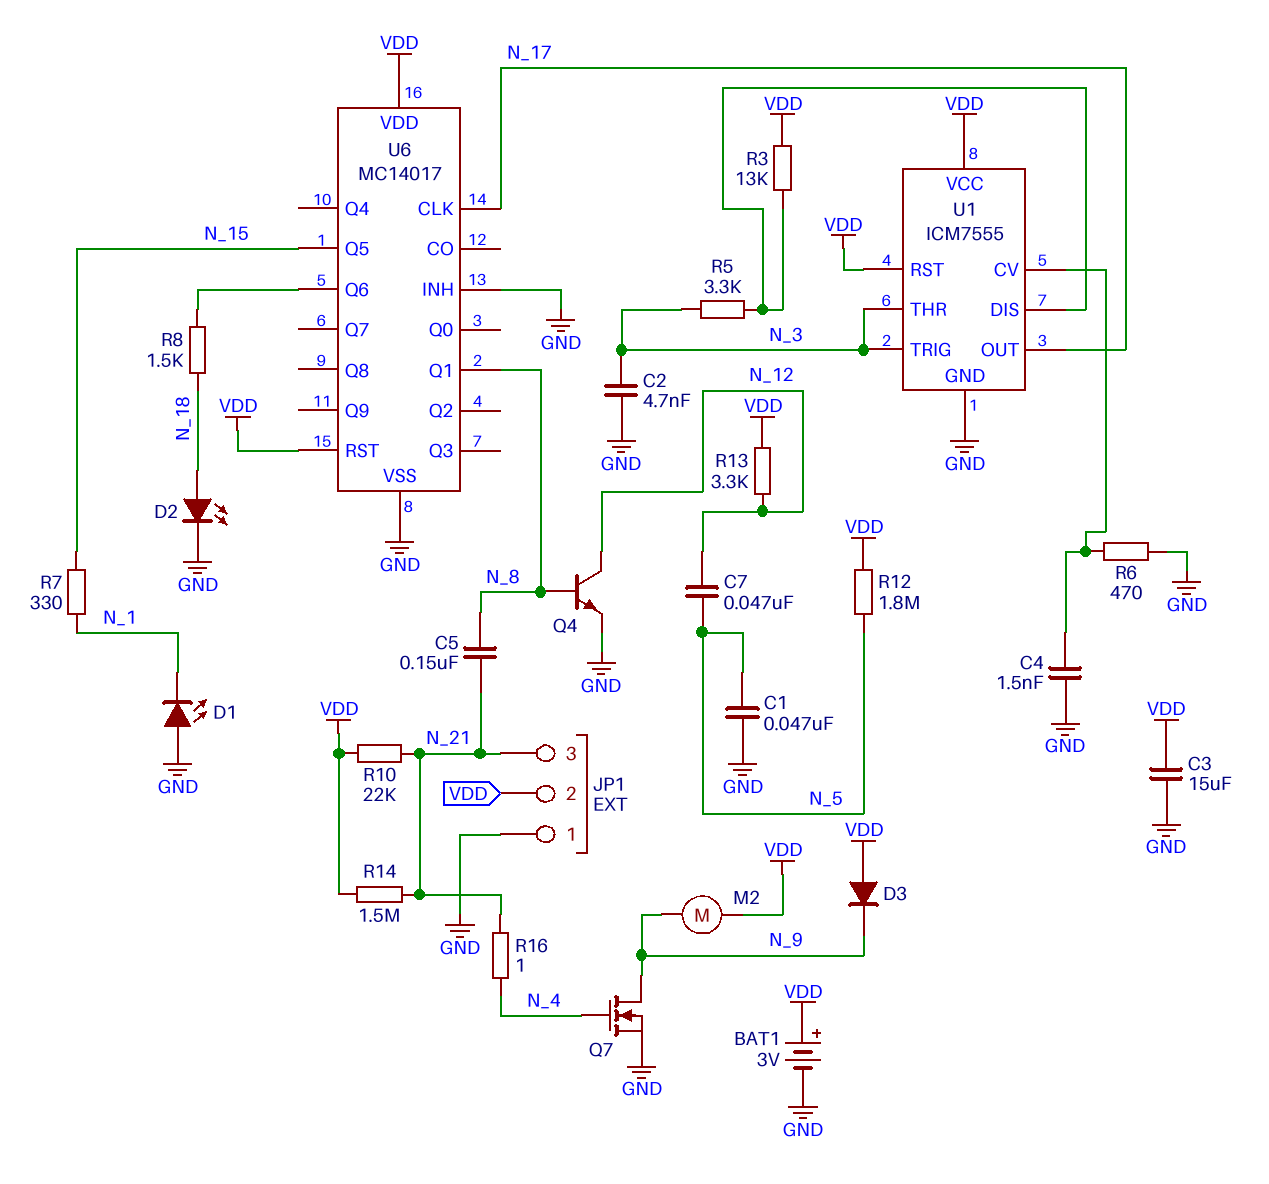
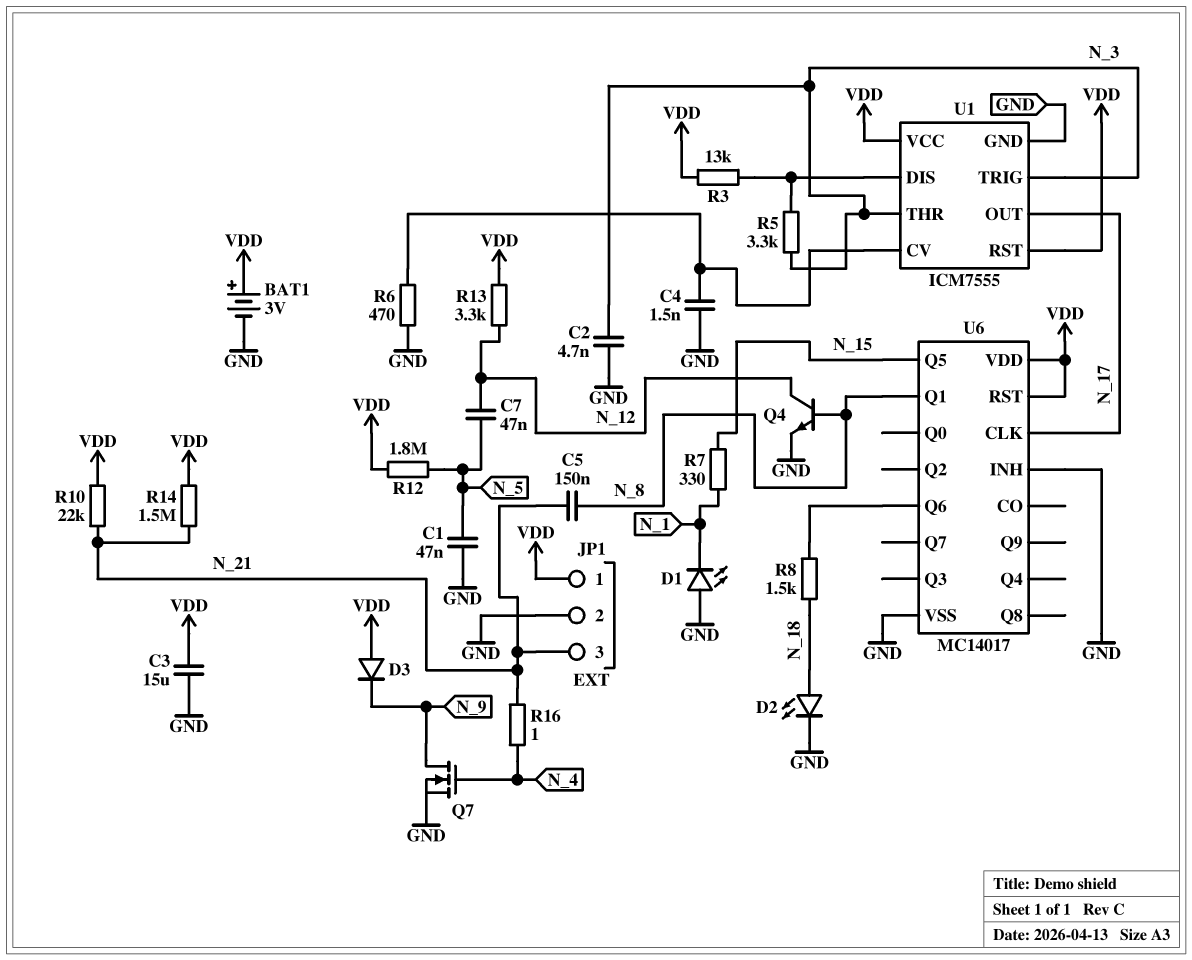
JP1 pin 1: GND -> VDD
JP1 pin 2: VDD -> GND
M2: motor (N_9, VDD) -> none

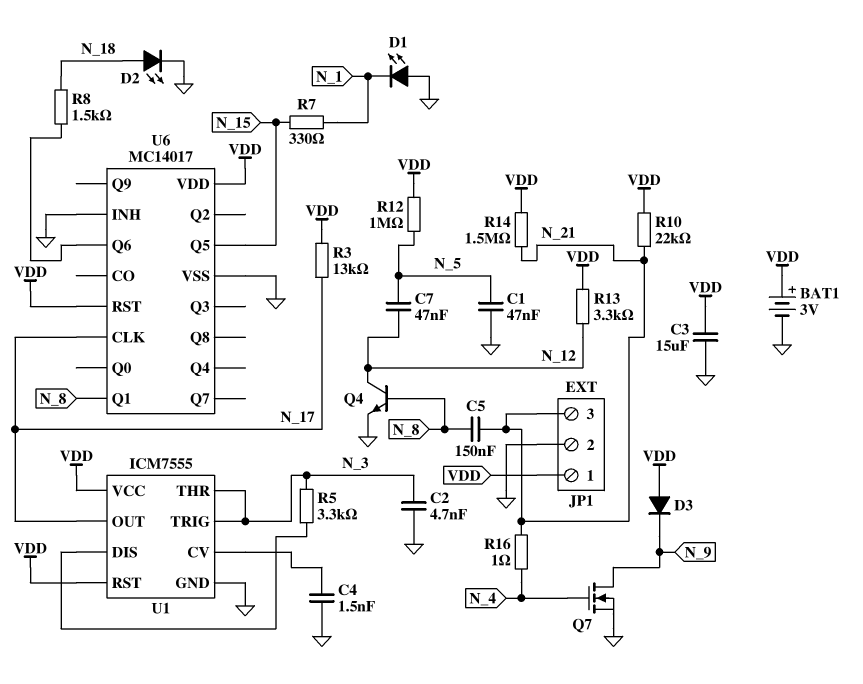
R3: 13k (U1/DIS, VDD) -> 13k (N_17, VDD)
R6: 470 (GND, U1/CV) -> none
R12: 1.8M (N_5, VDD) -> 1M (N_5, VDD)

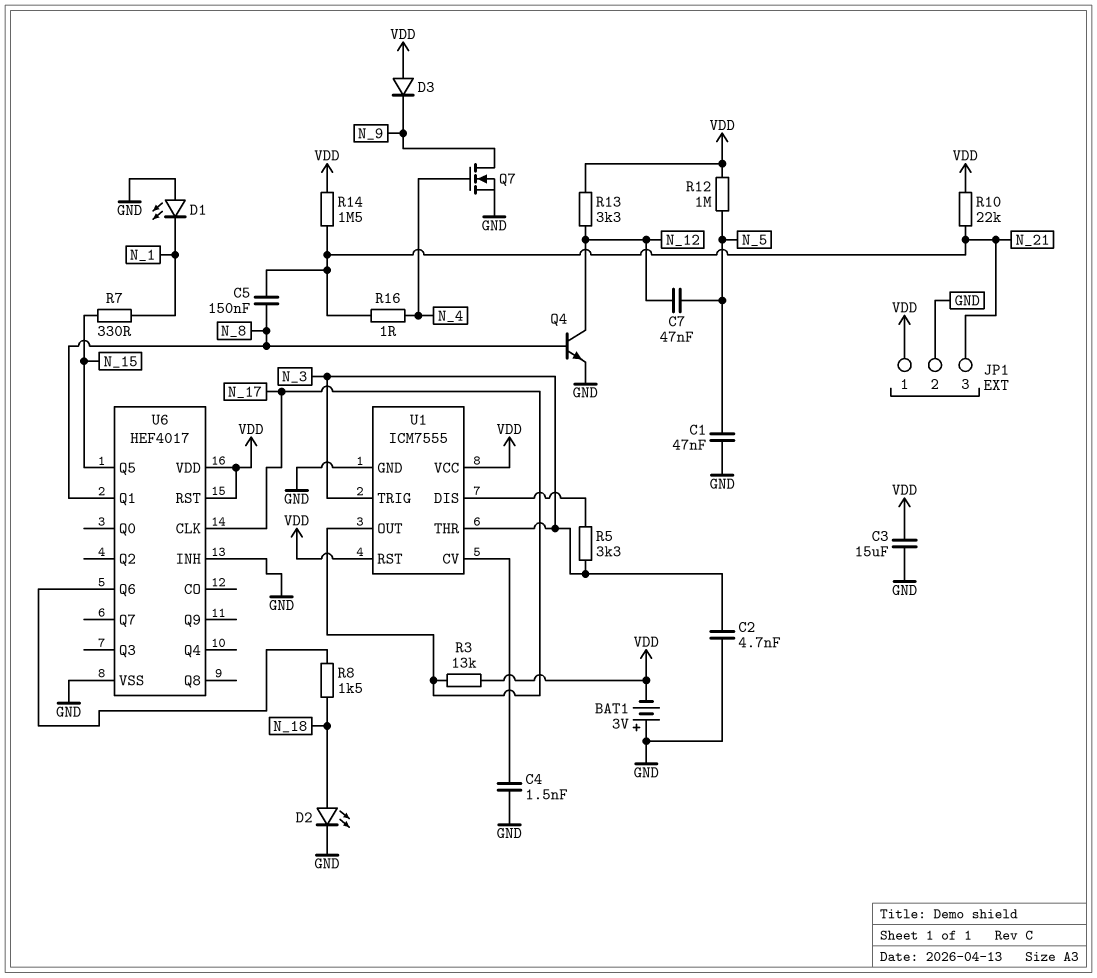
BAT1: 3V (plus VDD, minus GND) -> 3V (plus GND, minus VDD)
U6: MC14017 -> HEF4017

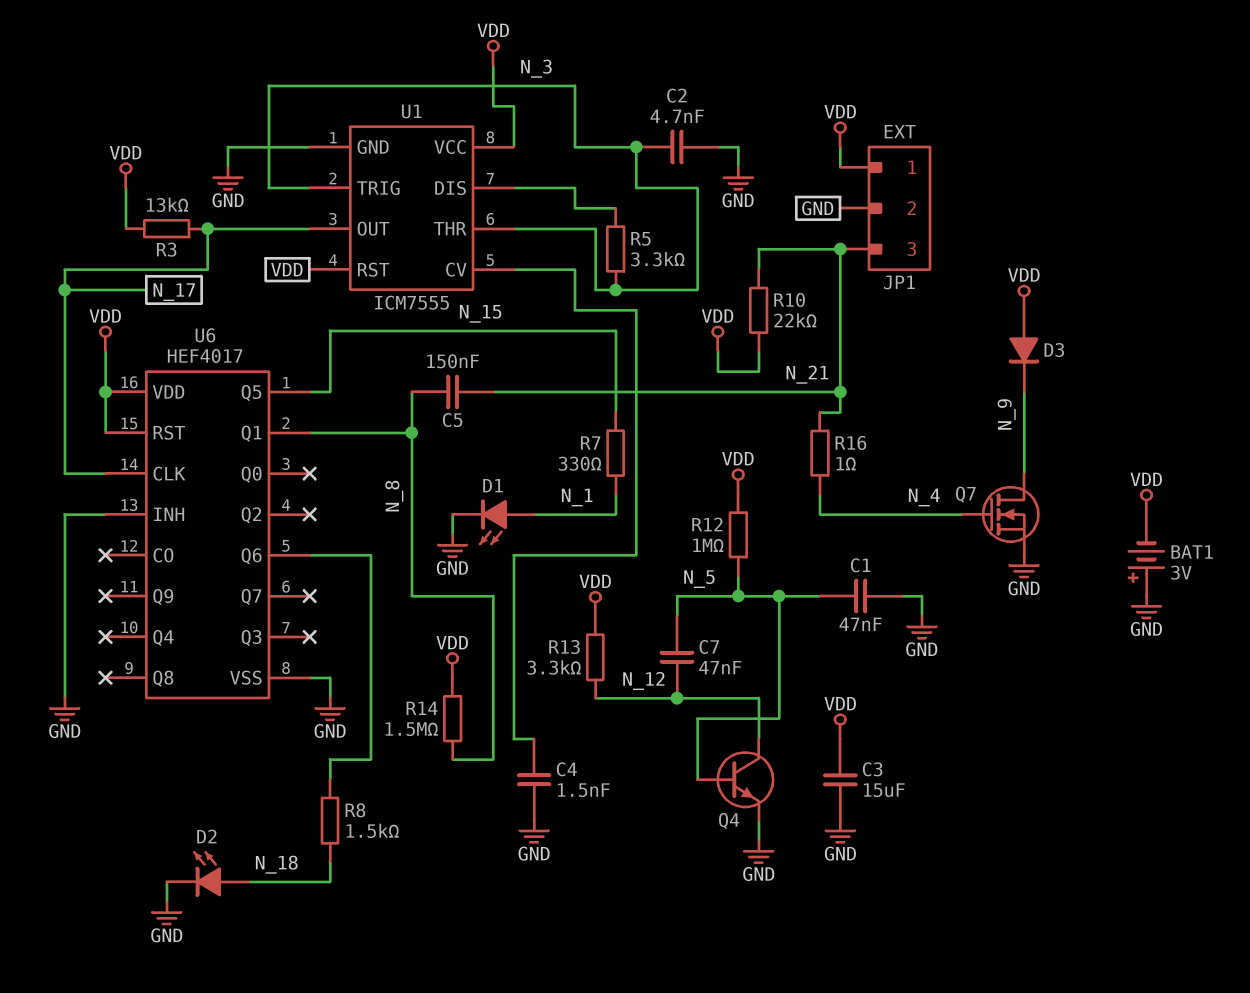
D1: LED (A GND, K N_1) -> LED (A N_1, K GND)
Q4: NPN (B N_8, C N_12, E GND) -> NPN (B N_5, C N_12, E GND)
R14: 1.5M (N_21, VDD) -> 1.5M (N_8, VDD)

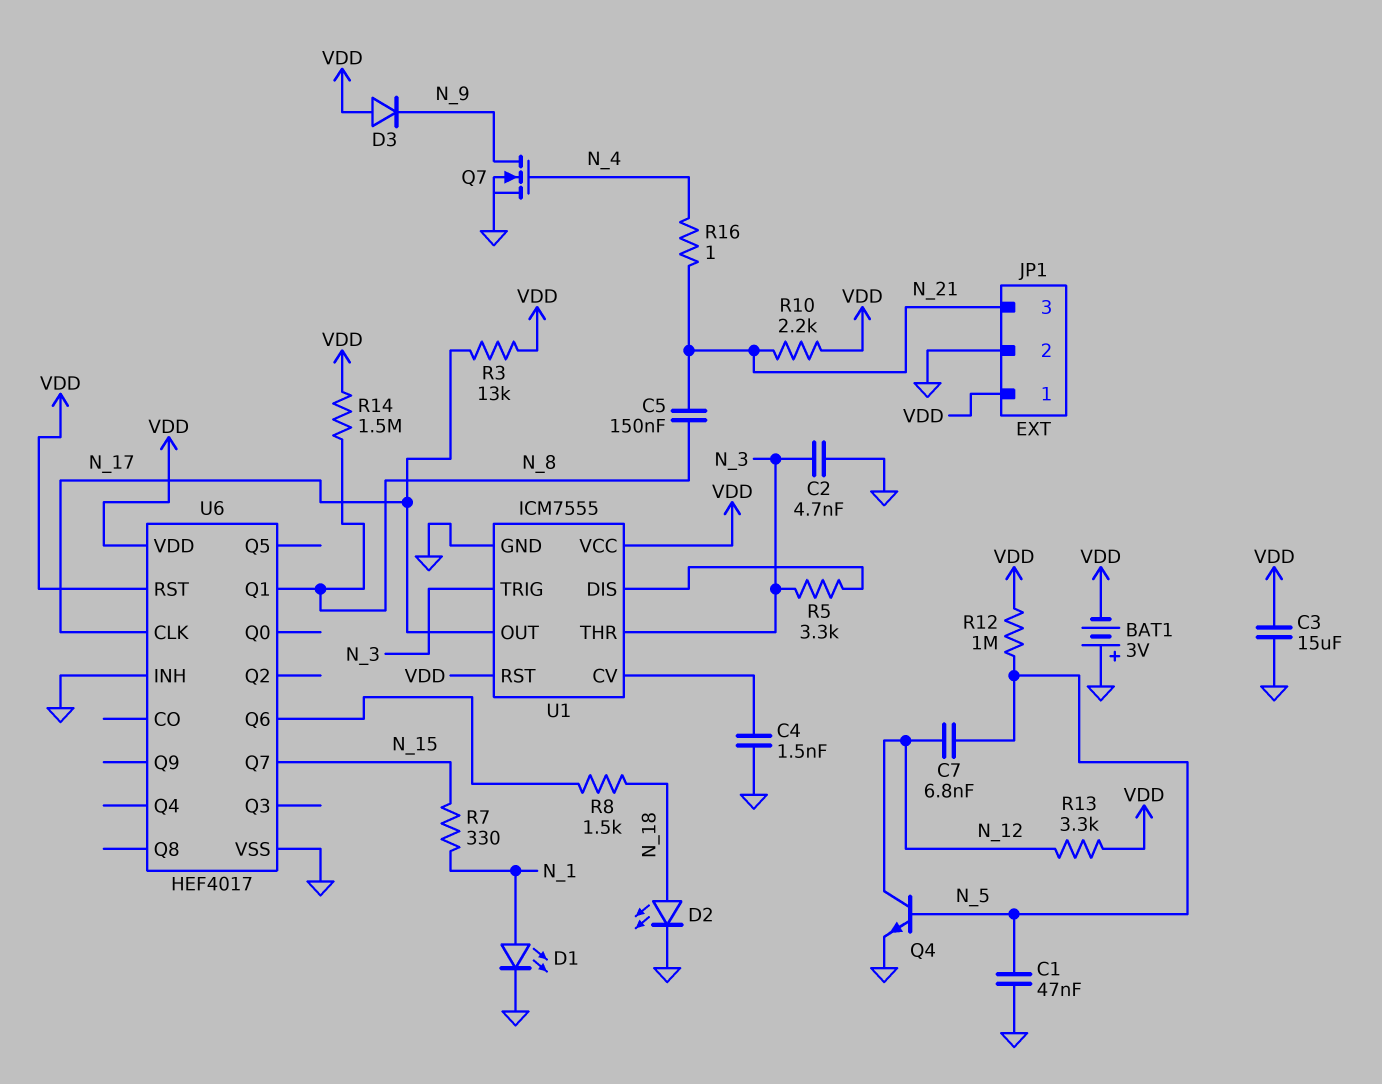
C7: 47nF (N_5, N_12) -> 6.8nF (N_5, N_12)
R10: 22k (N_21, VDD) -> 2.2k (N_21, VDD)
U6 pin Q5: N_15 -> none
U6 pin Q7: none -> N_15

